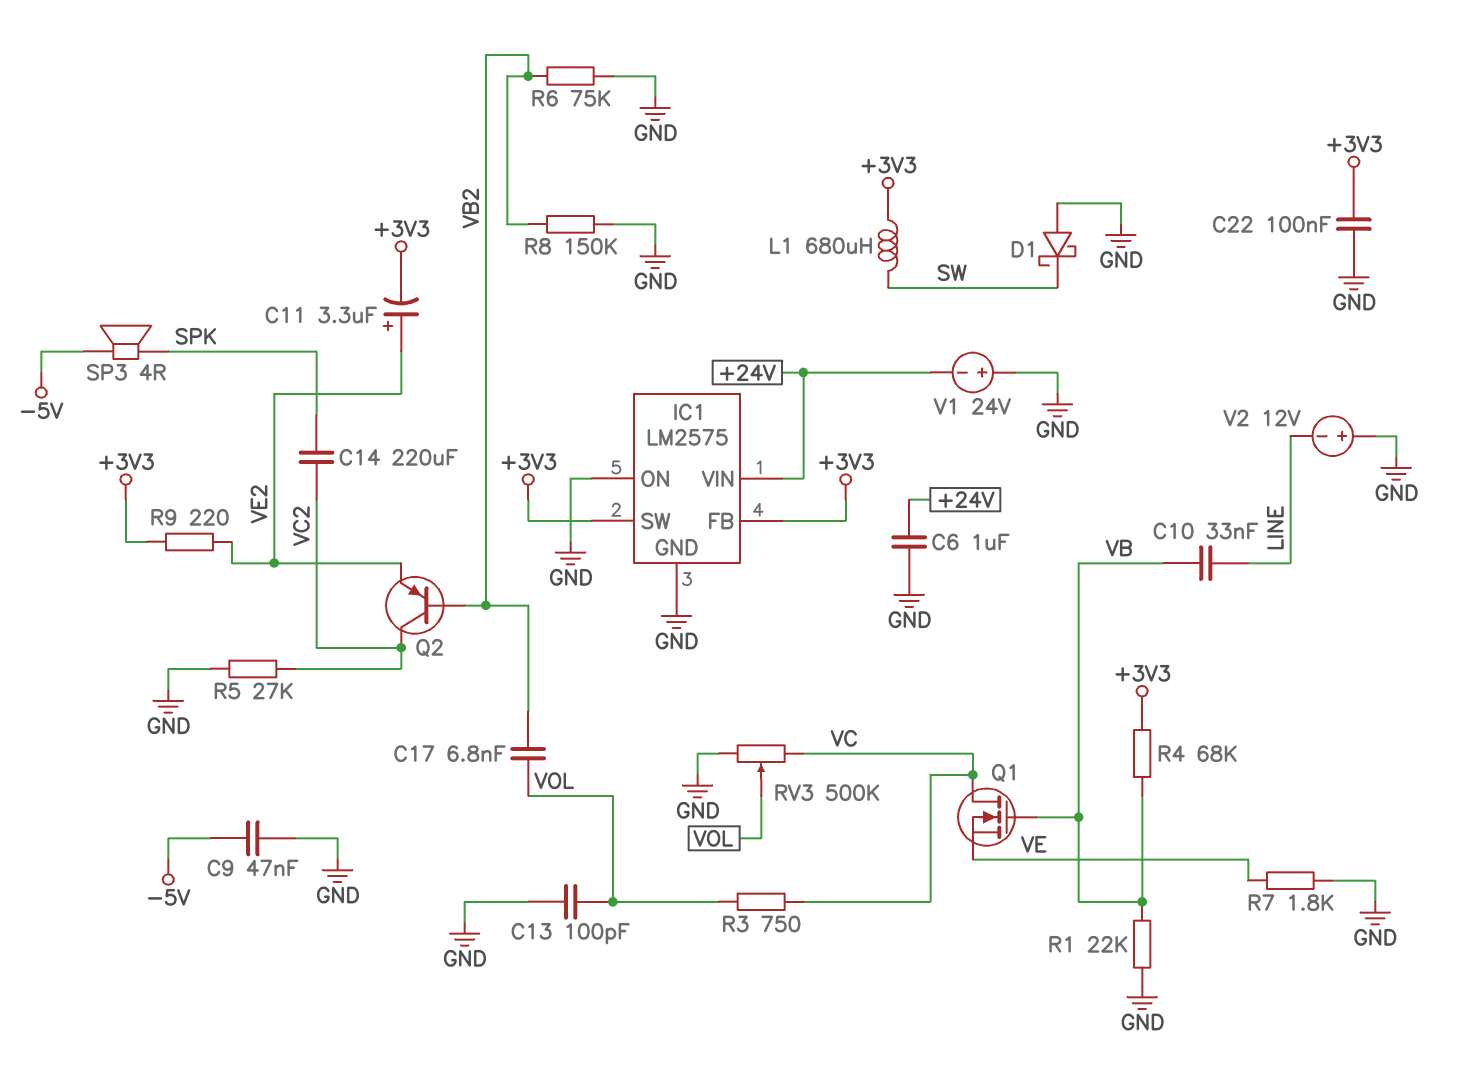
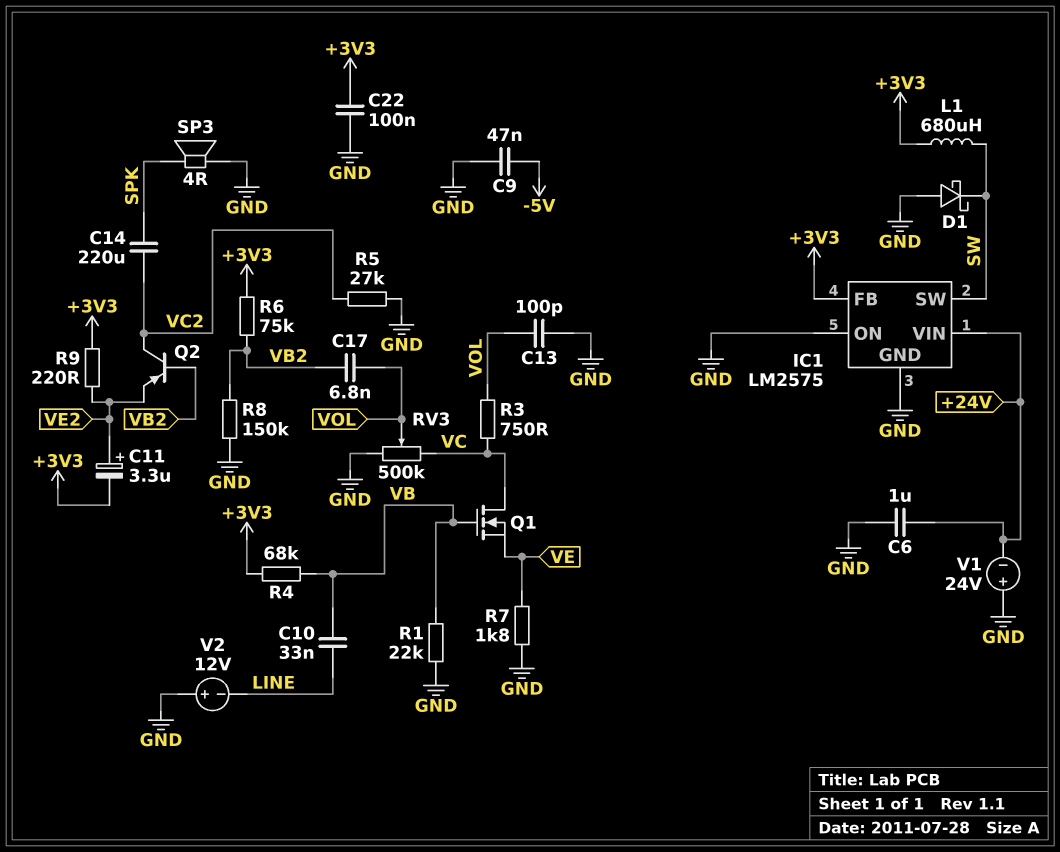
IC1 pin SW: +3V3 -> SW
R6: 75k (GND, VB2) -> 75k (+3V3, VB2)
SP3: speaker 4R (-5V, SPK) -> speaker 4R (GND, SPK)

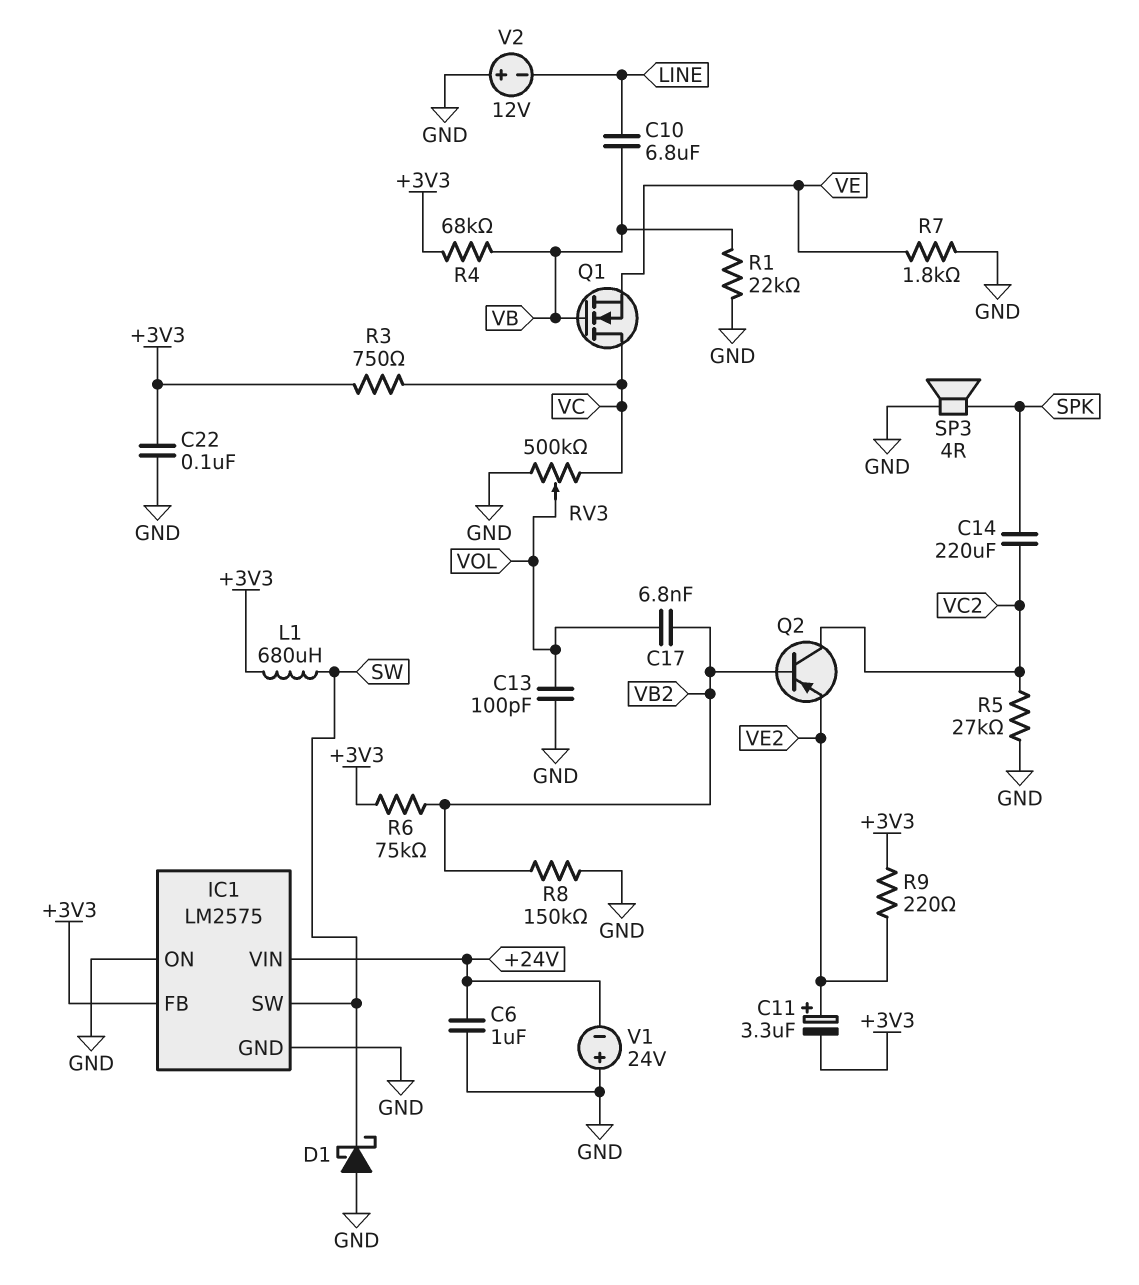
C9: 47nF (-5V, GND) -> none
C10: 33nF (LINE, VB) -> 6.8uF (LINE, VB)
R3: 750 (VC, VOL) -> 750 (+3V3, VC)

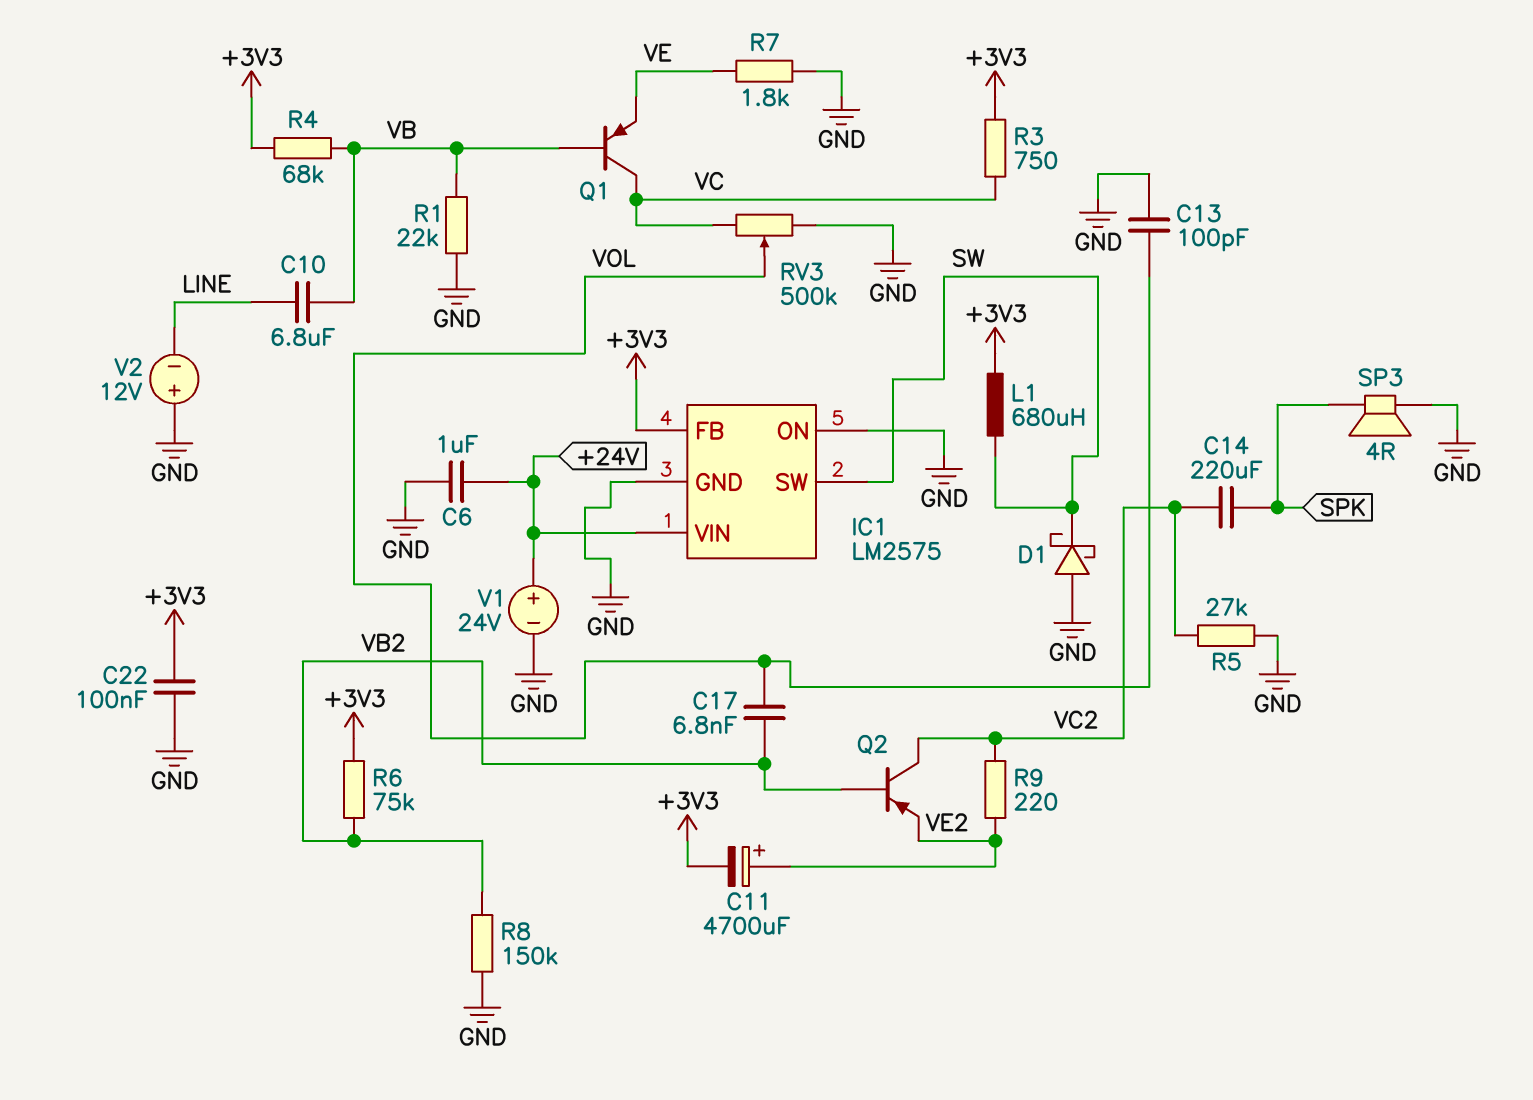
C11: 3.3uF (plus VE2, minus +3V3) -> 4700uF (plus VE2, minus +3V3)
Q1: NMOS (G VB, D VC, S VE) -> PNP (B VB, C VC, E VE)
R9: 220 (+3V3, VE2) -> 220 (VC2, VE2)
V1: 24V (plus GND, minus +24V) -> 24V (plus +24V, minus GND)

